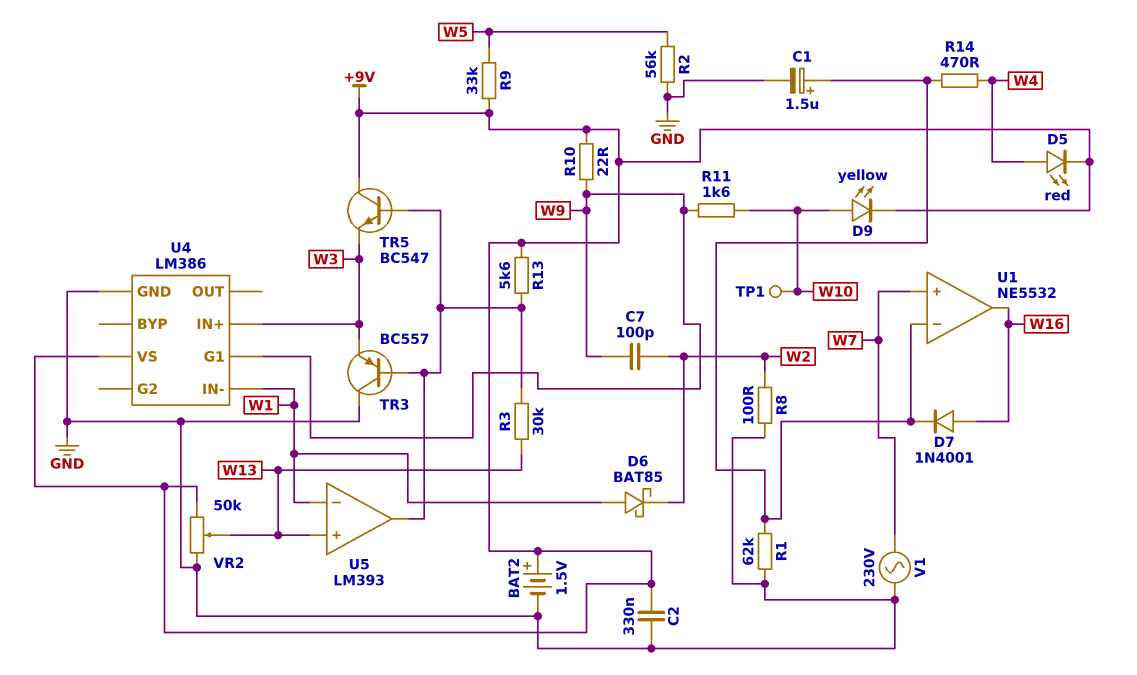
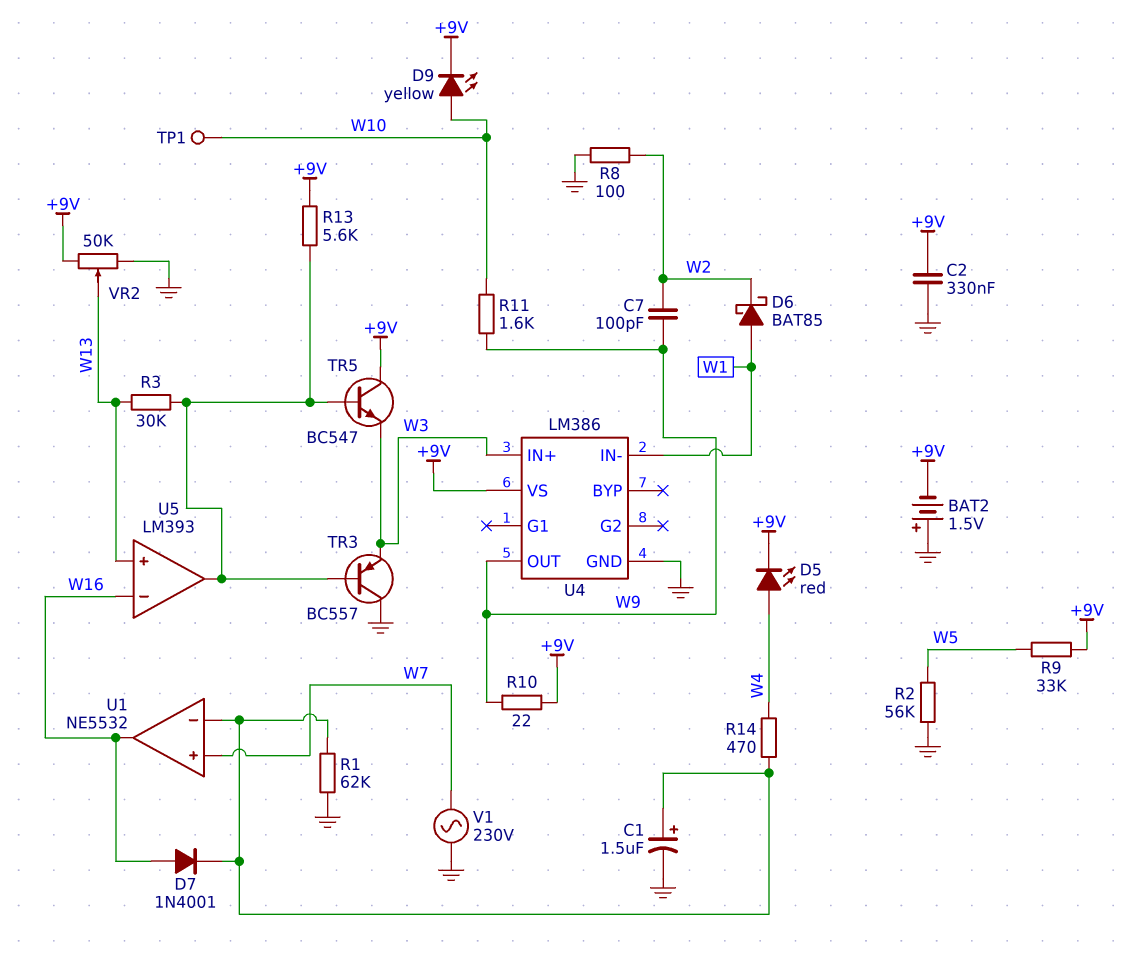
BAT2: 1.5V (plus +9V, minus GND) -> 1.5V (plus GND, minus +9V)
U4 pin G1: W9 -> none
U4 pin OUT: none -> W9
U5 pin in-: W1 -> W16

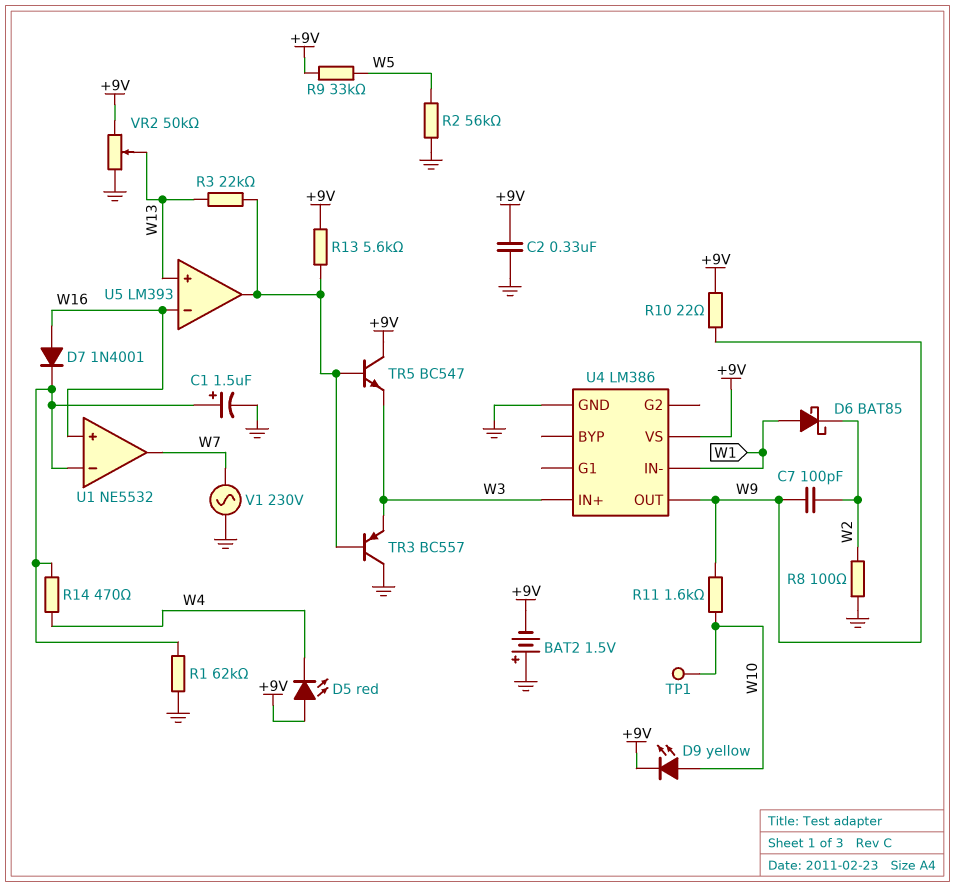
D5: LED red (A W4, K +9V) -> LED red (A +9V, K W4)
R3: 30k (U5/out, W13) -> 22k (U5/out, W13)
U1 pin in+: W7 -> W16
U1 pin out: W16 -> W7

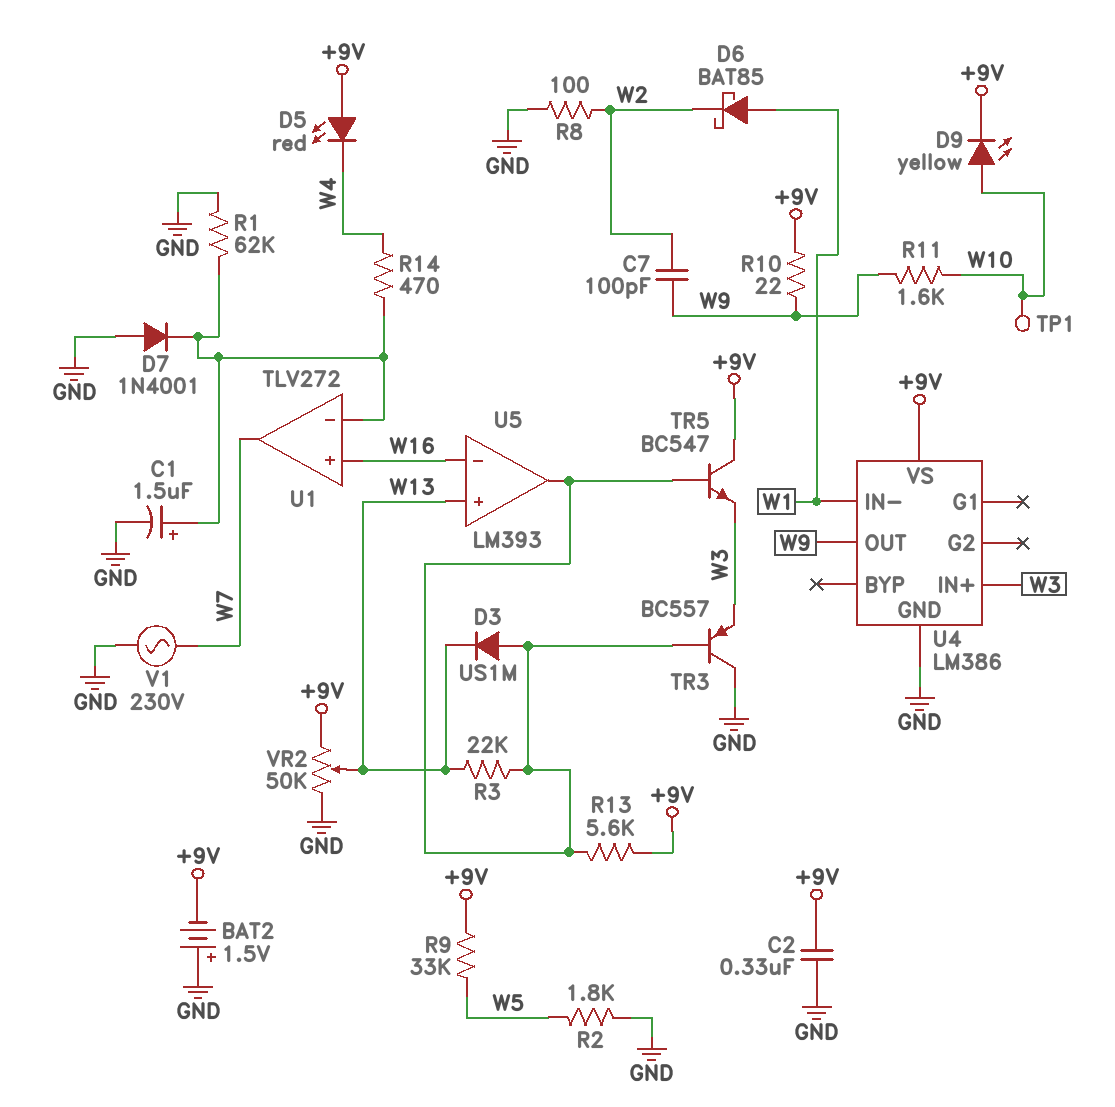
D3: none -> diode US1M (A U5/out, K W13)
D7: diode 1N4001 (A W16, K U1/in-) -> diode 1N4001 (A GND, K U1/in-)
R2: 56k (GND, W5) -> 1.8k (GND, W5)
U1: NE5532 -> TLV272

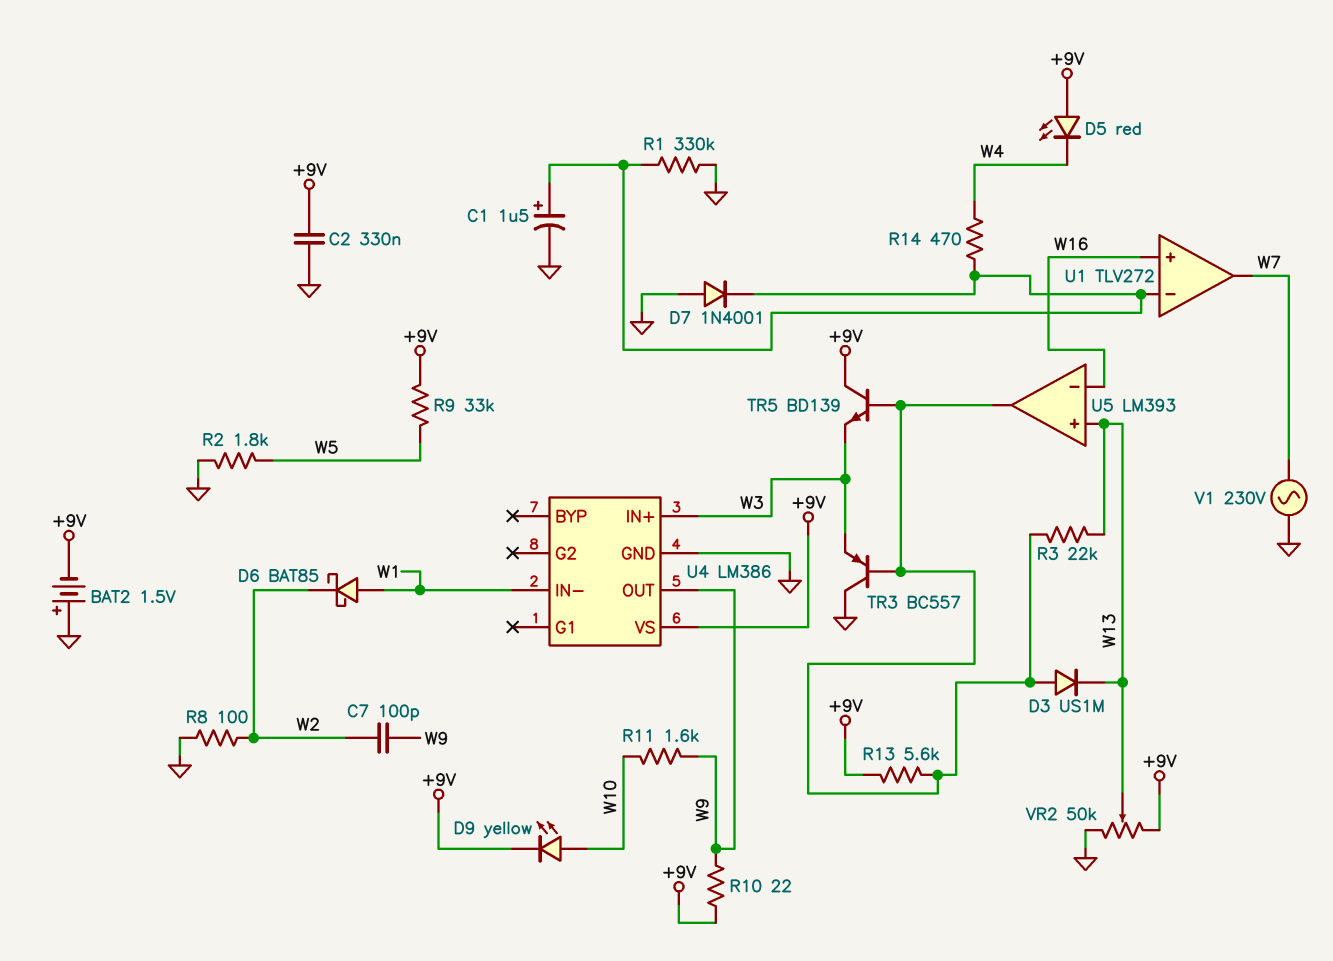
R1: 62k (GND, U1/in-) -> 330k (GND, U1/in-)
TP1: test point (W10) -> none
TR5: NPN BC547 (B U5/out, C +9V, E W3) -> NPN BD139 (B U5/out, C +9V, E W3)

